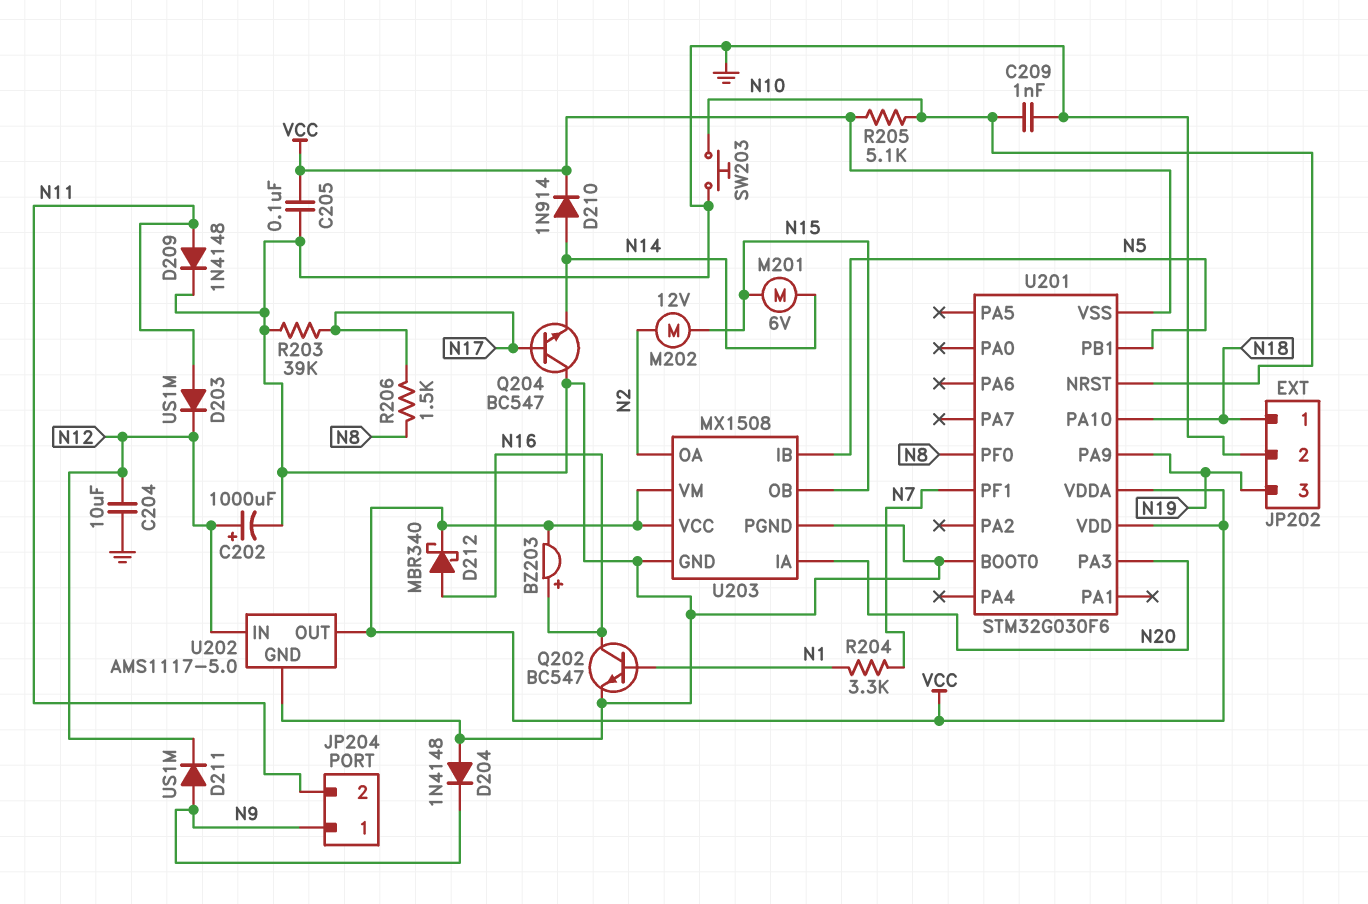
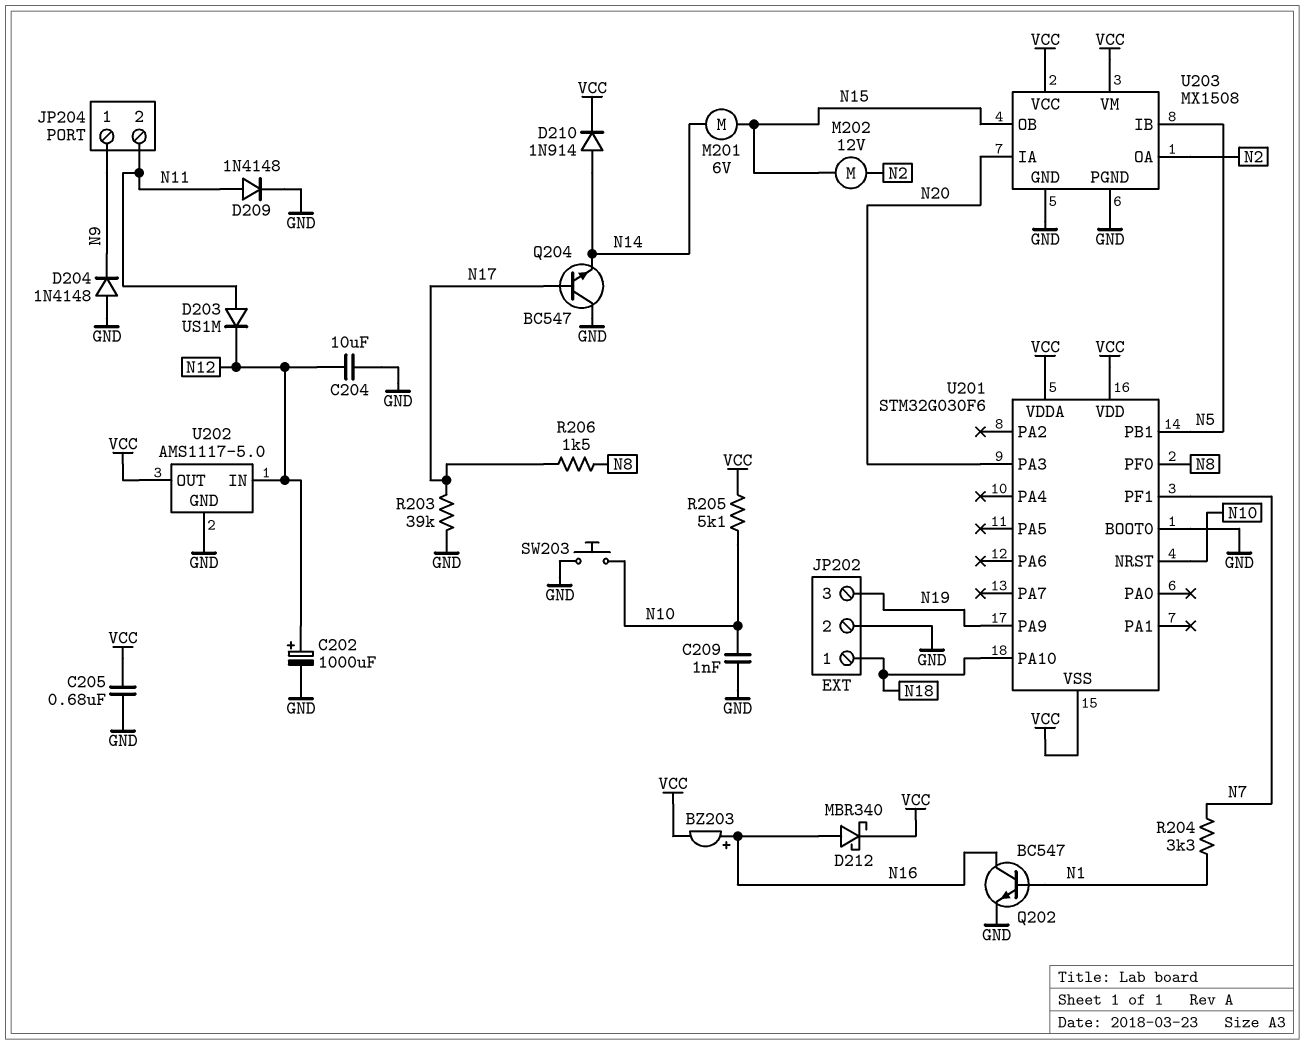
C205: 100nF (GND, VCC) -> 680nF (GND, VCC)
D211: diode US1M (A N9, K N12) -> none

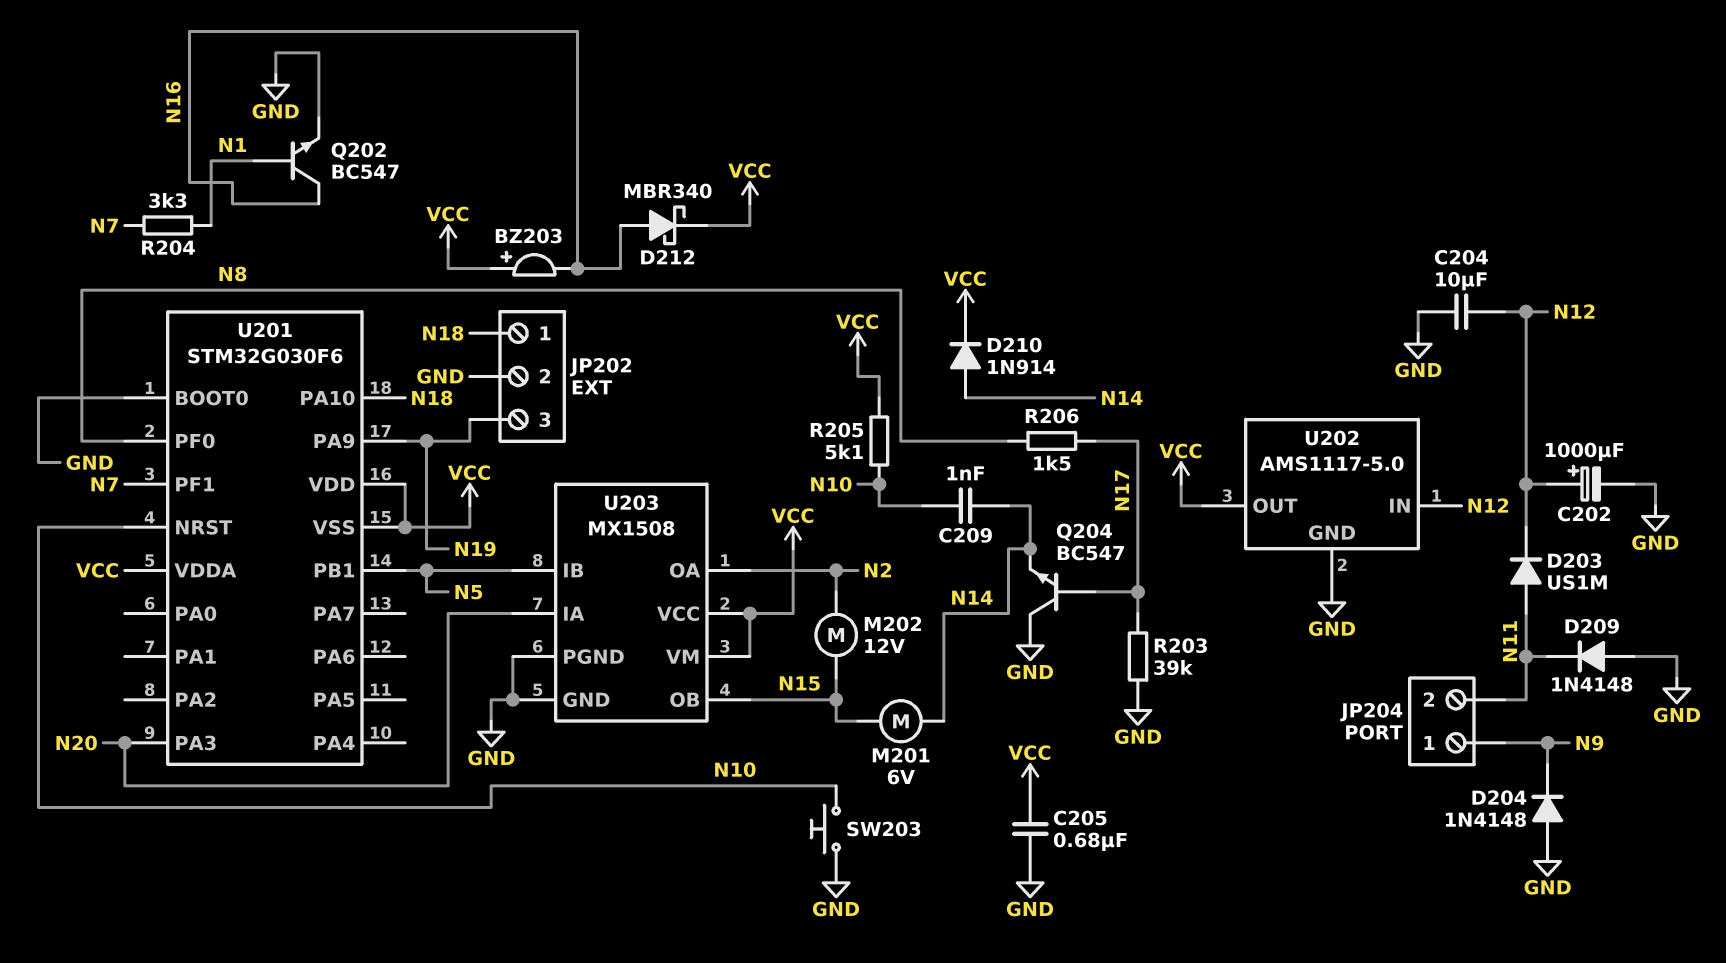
BZ203: buzzer (plus N16, minus VCC) -> buzzer (plus VCC, minus N16)
C209: 1nF (GND, N10) -> 1nF (N10, N14)
D209: diode 1N4148 (A N11, K GND) -> diode 1N4148 (A GND, K N11)

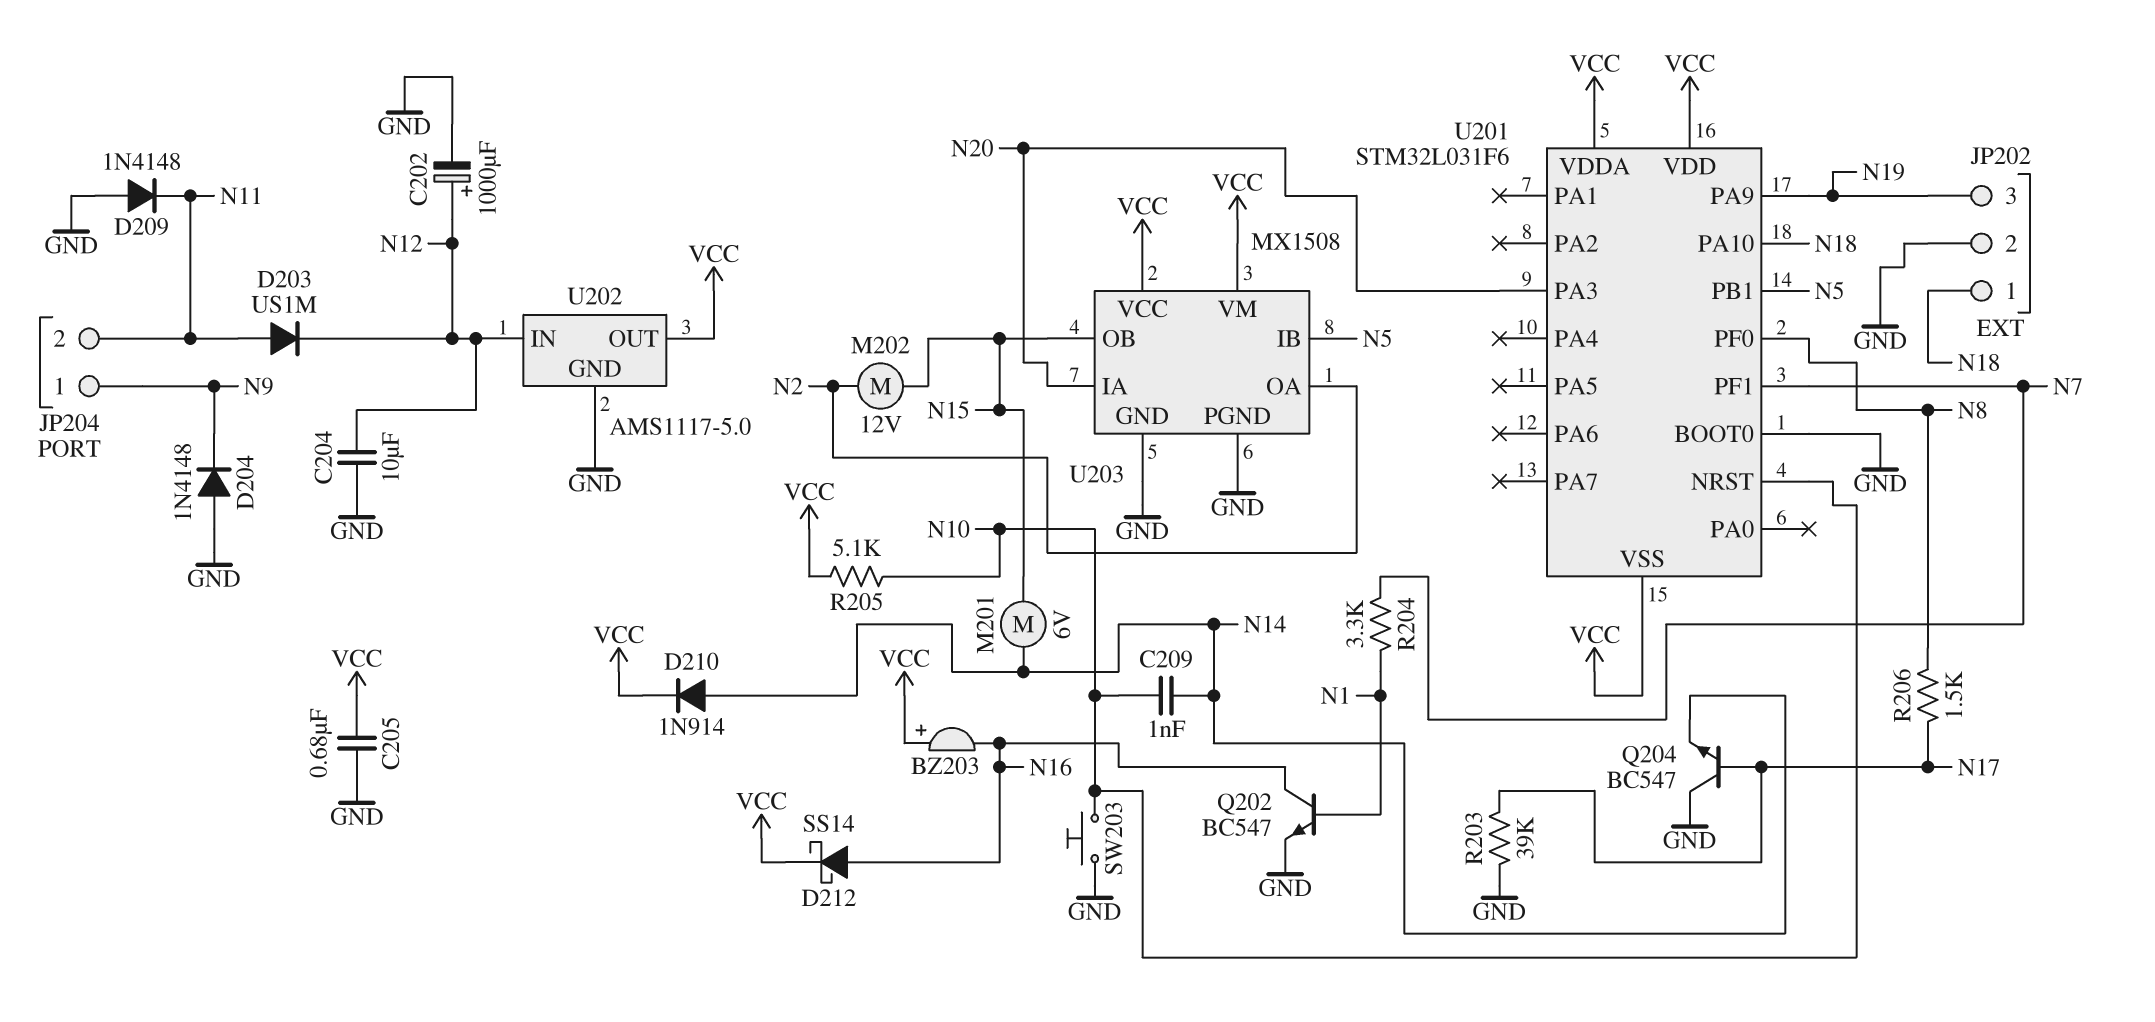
D212: schottky MBR340 (A N16, K VCC) -> schottky SS14 (A N16, K VCC)
U201: STM32G030F6 -> STM32L031F6

